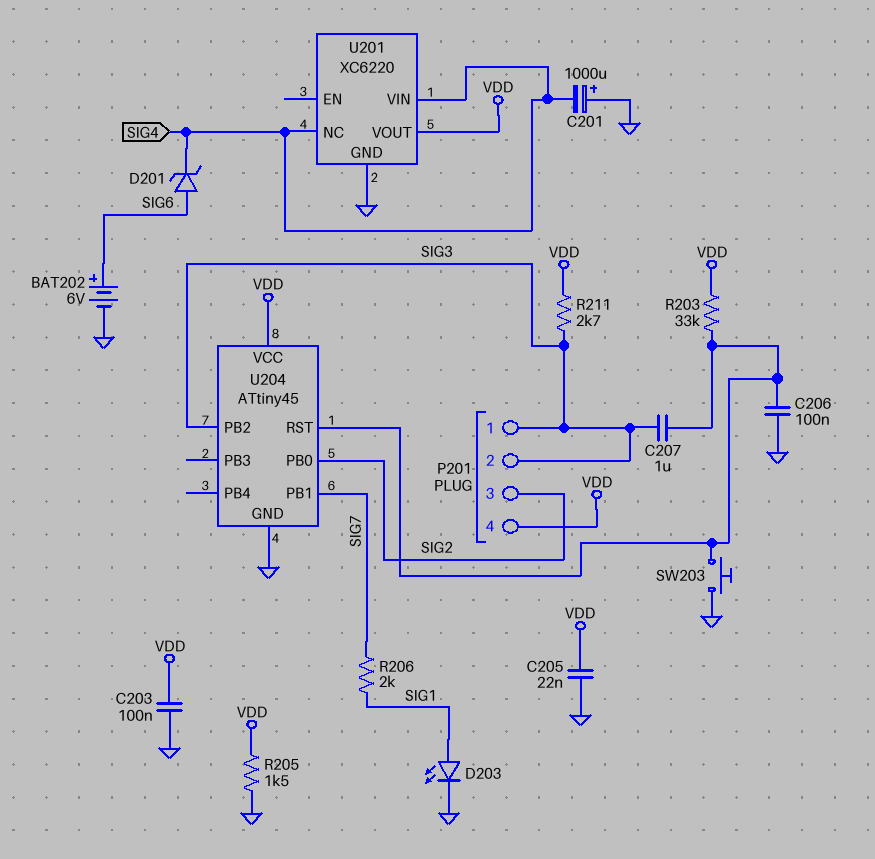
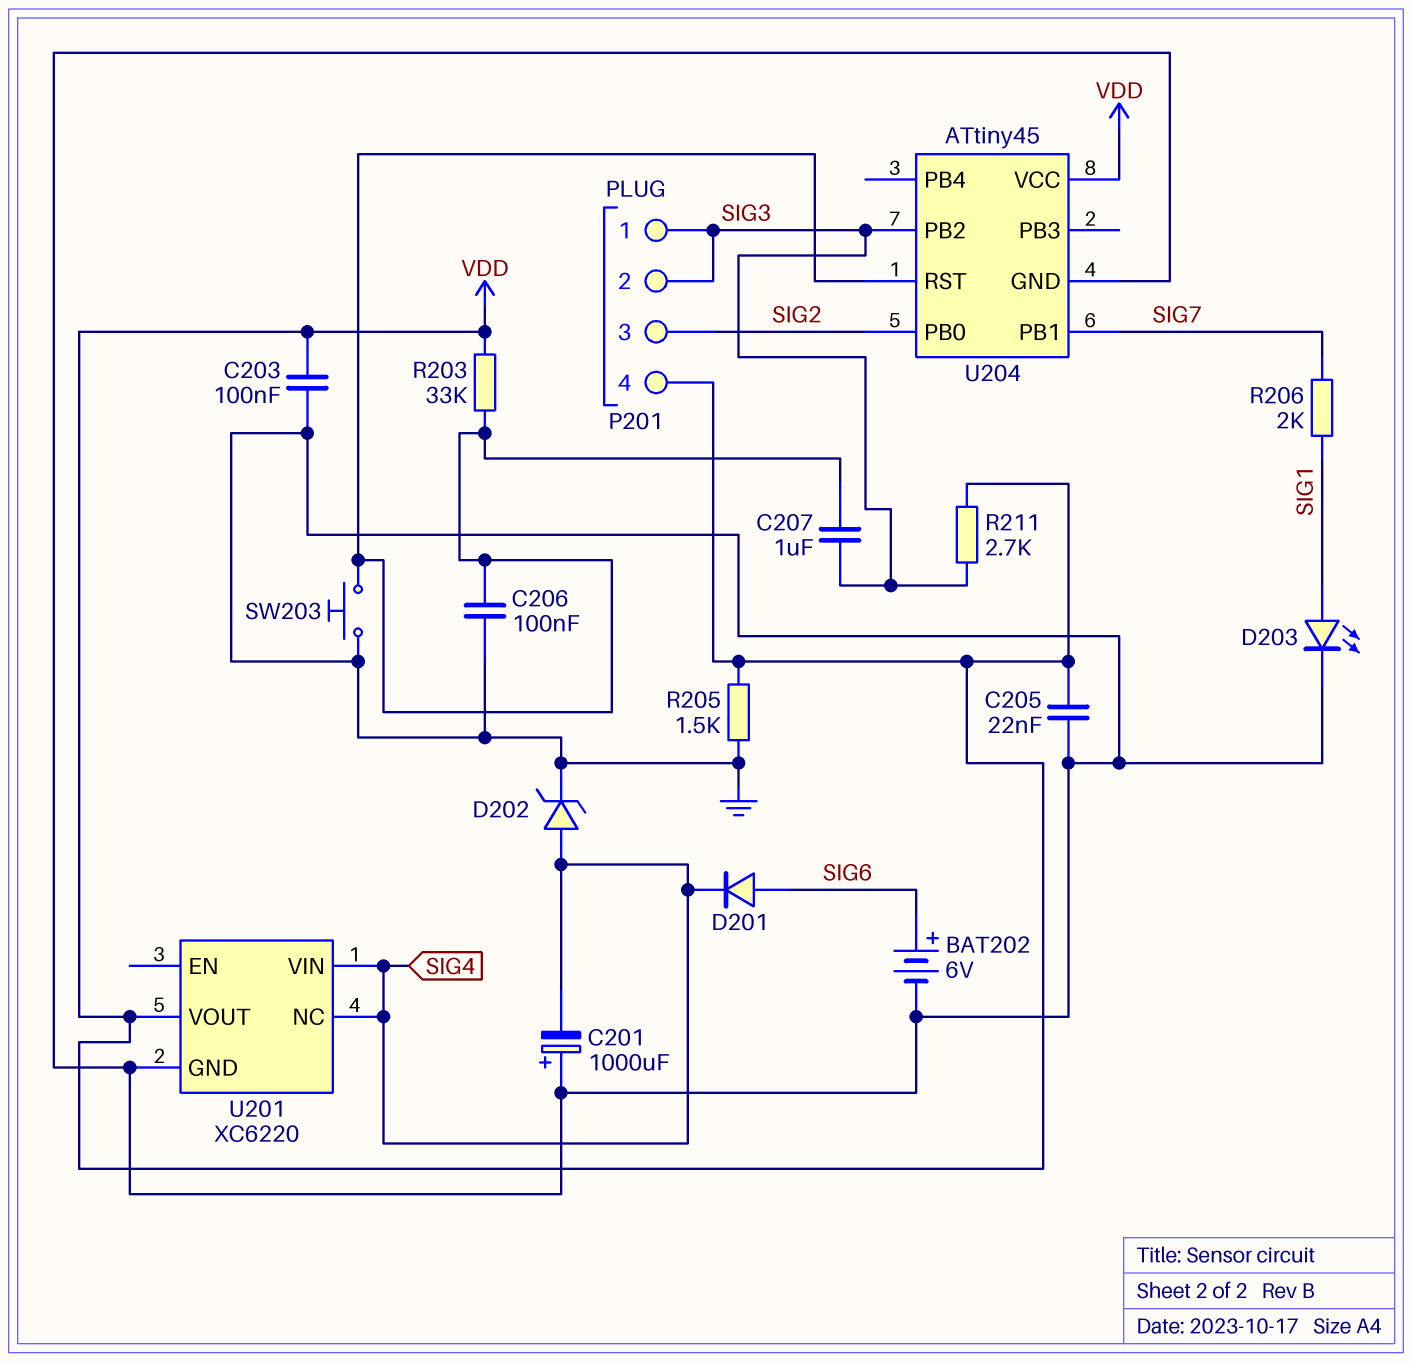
D201: zener (A SIG6, K SIG4) -> diode (A SIG6, K SIG4)
D202: none -> zener (A SIG4, K GND)

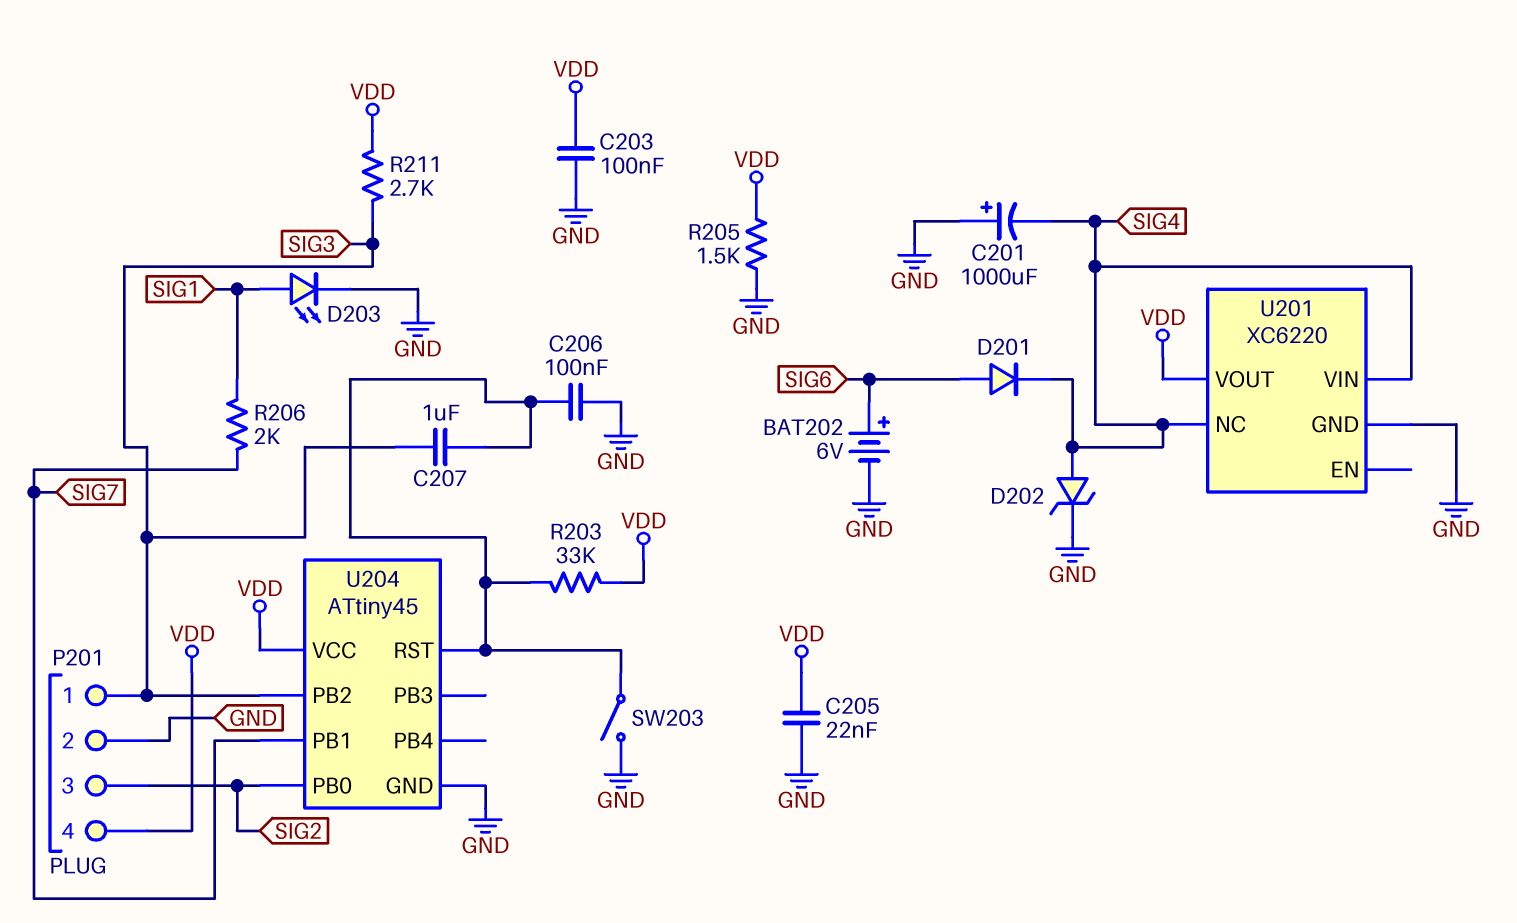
P201 pin 2: SIG3 -> GND
SW203: button (GND, U204/RST) -> switch (GND, U204/RST)

